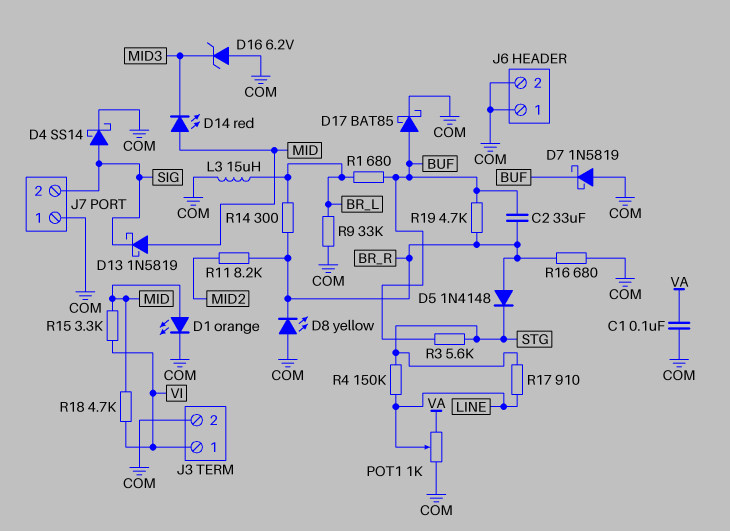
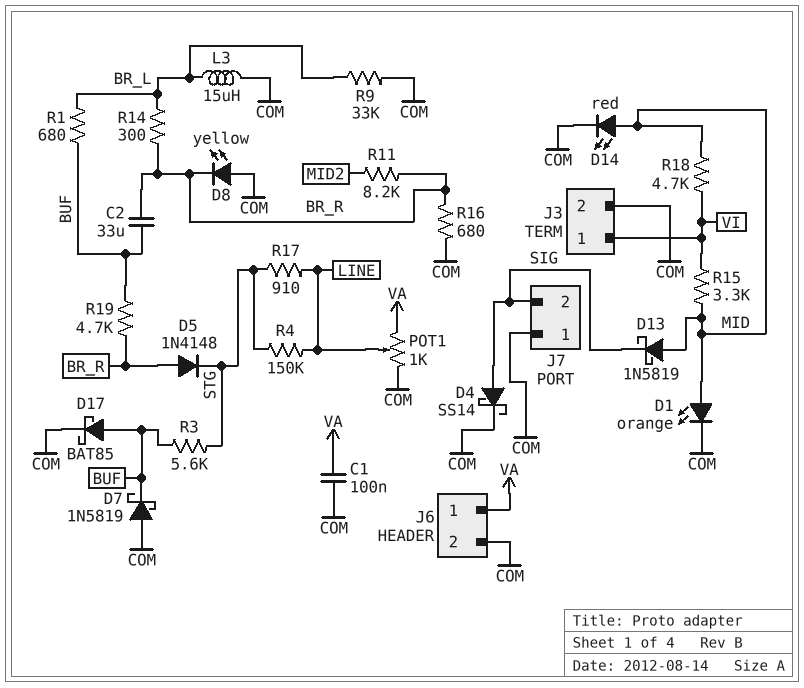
D14: LED red (A MID, K MID3) -> LED red (A MID, K COM)
D16: zener 6.2V (A COM, K MID3) -> none
J6 pin 1: COM -> VA

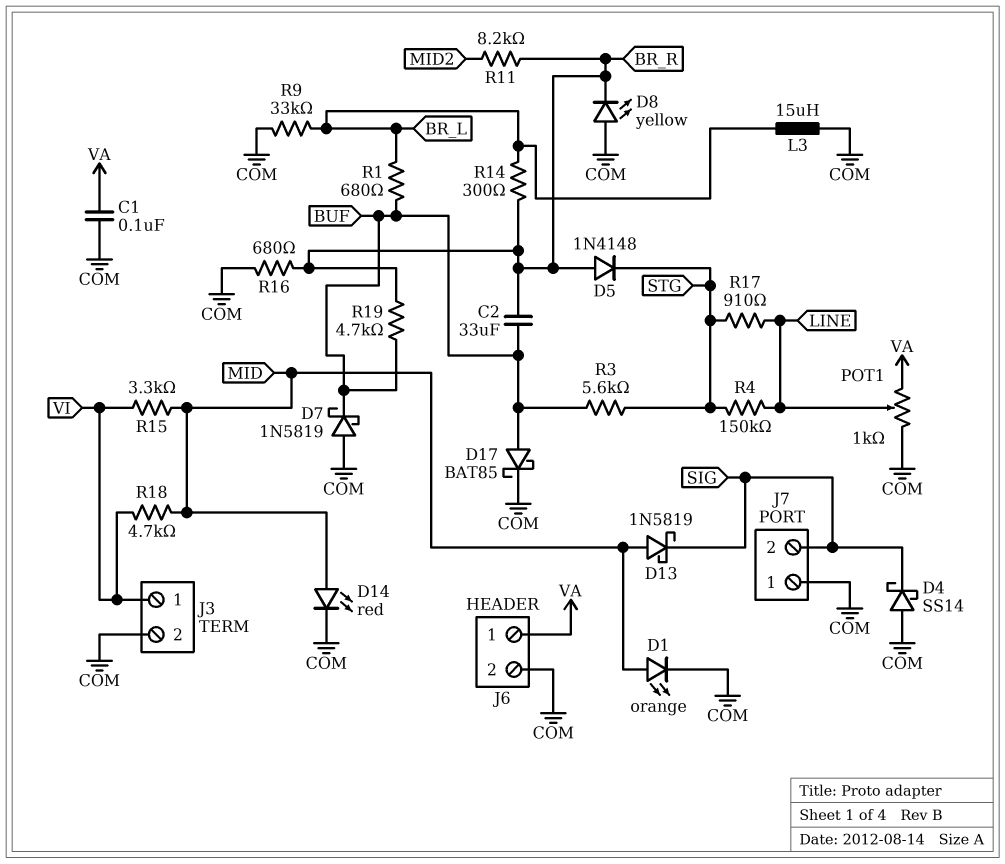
D4: schottky SS14 (A SIG, K COM) -> schottky SS14 (A COM, K SIG)

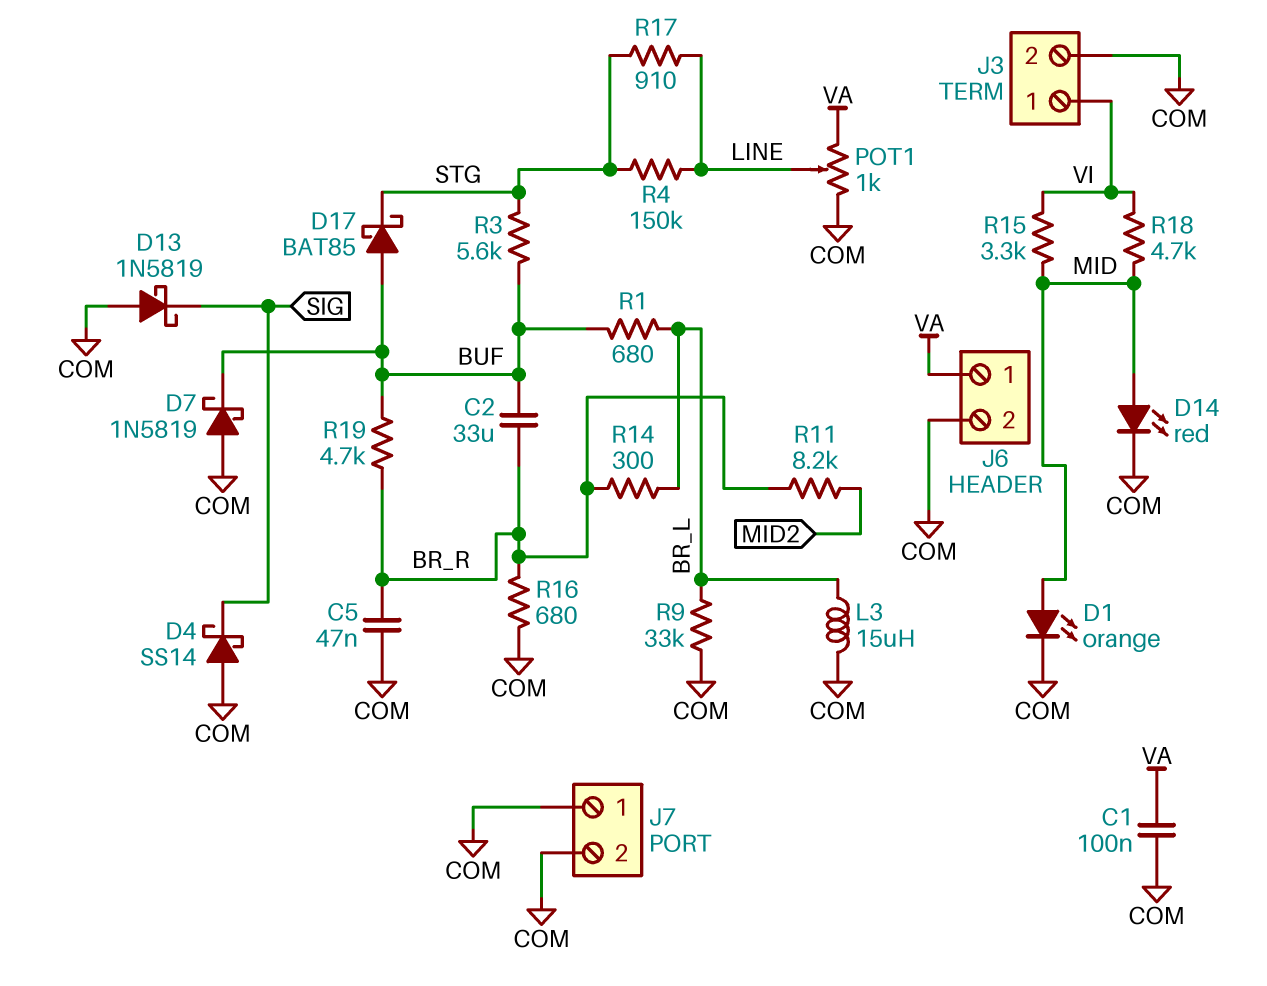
C5: none -> 47nF (BR_R, COM)
D5: diode 1N4148 (A BR_R, K STG) -> none
D8: LED yellow (A COM, K BR_R) -> none
D13: schottky 1N5819 (A MID, K SIG) -> schottky 1N5819 (A COM, K SIG)
D17: schottky BAT85 (A BUF, K COM) -> schottky BAT85 (A BUF, K STG)
J7 pin 2: SIG -> COM

